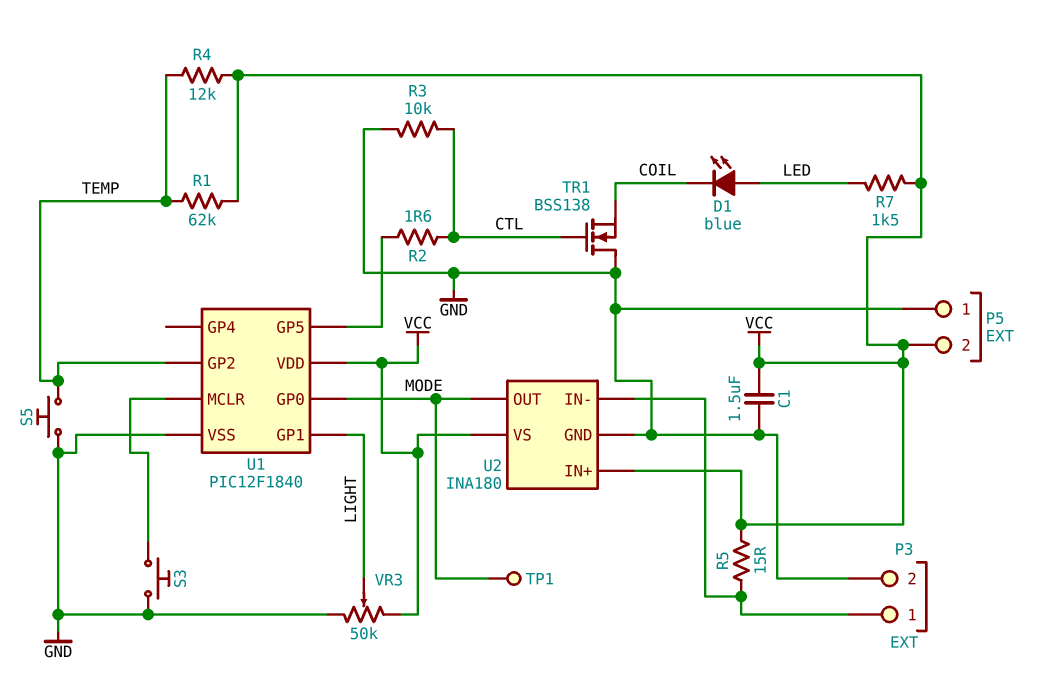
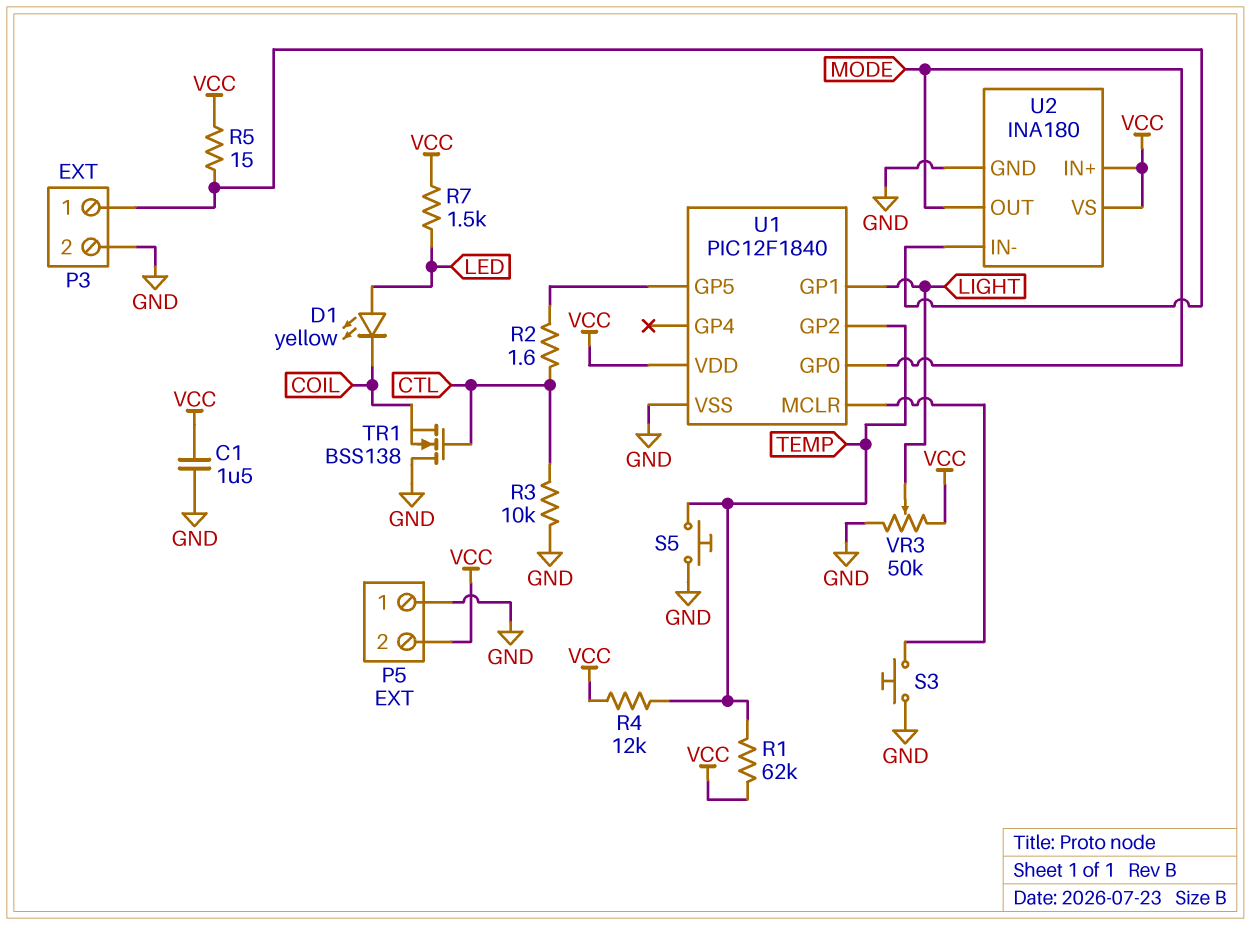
D1: LED blue (A LED, K COIL) -> LED yellow (A LED, K COIL)
TP1: test point (MODE) -> none

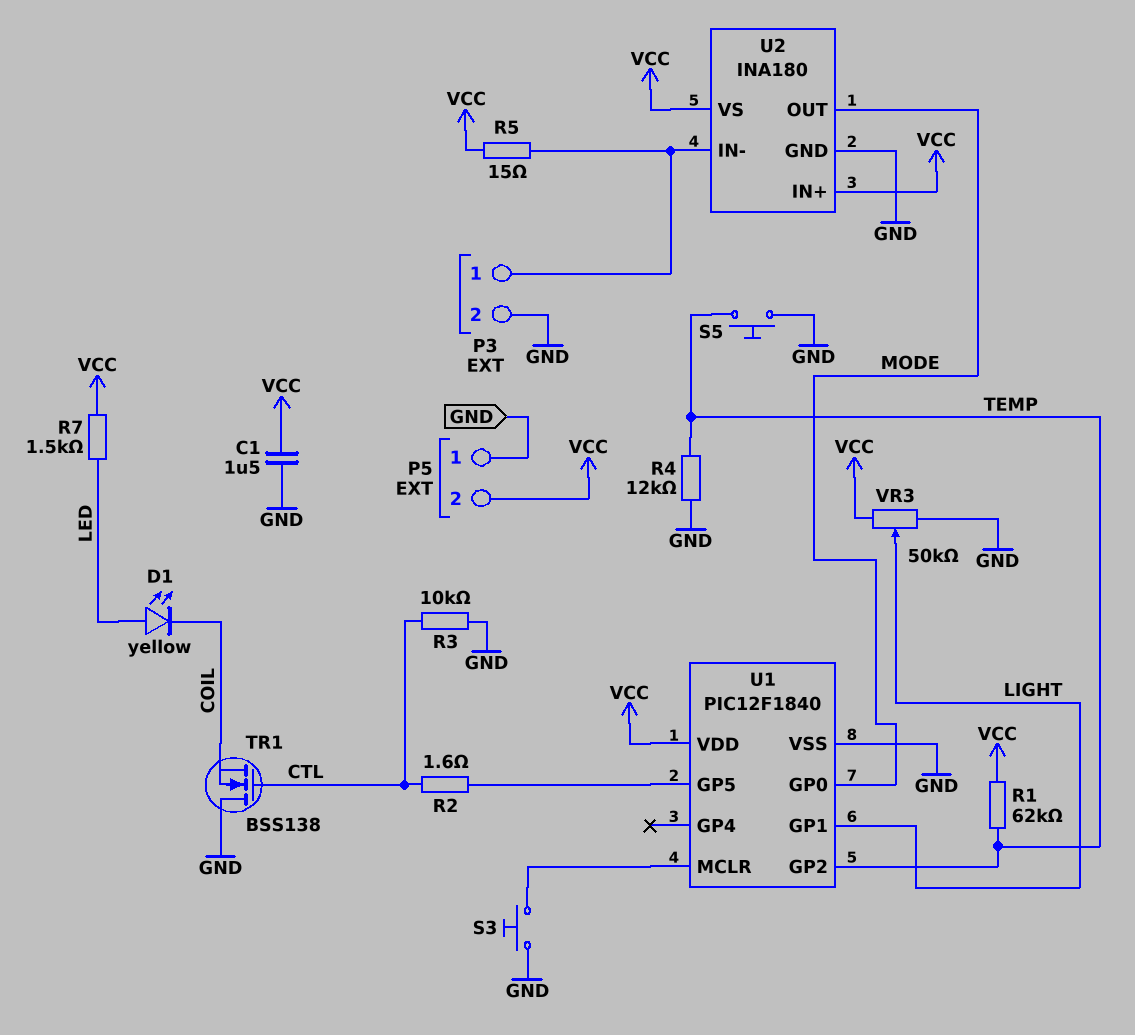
R4: 12k (TEMP, VCC) -> 12k (GND, TEMP)

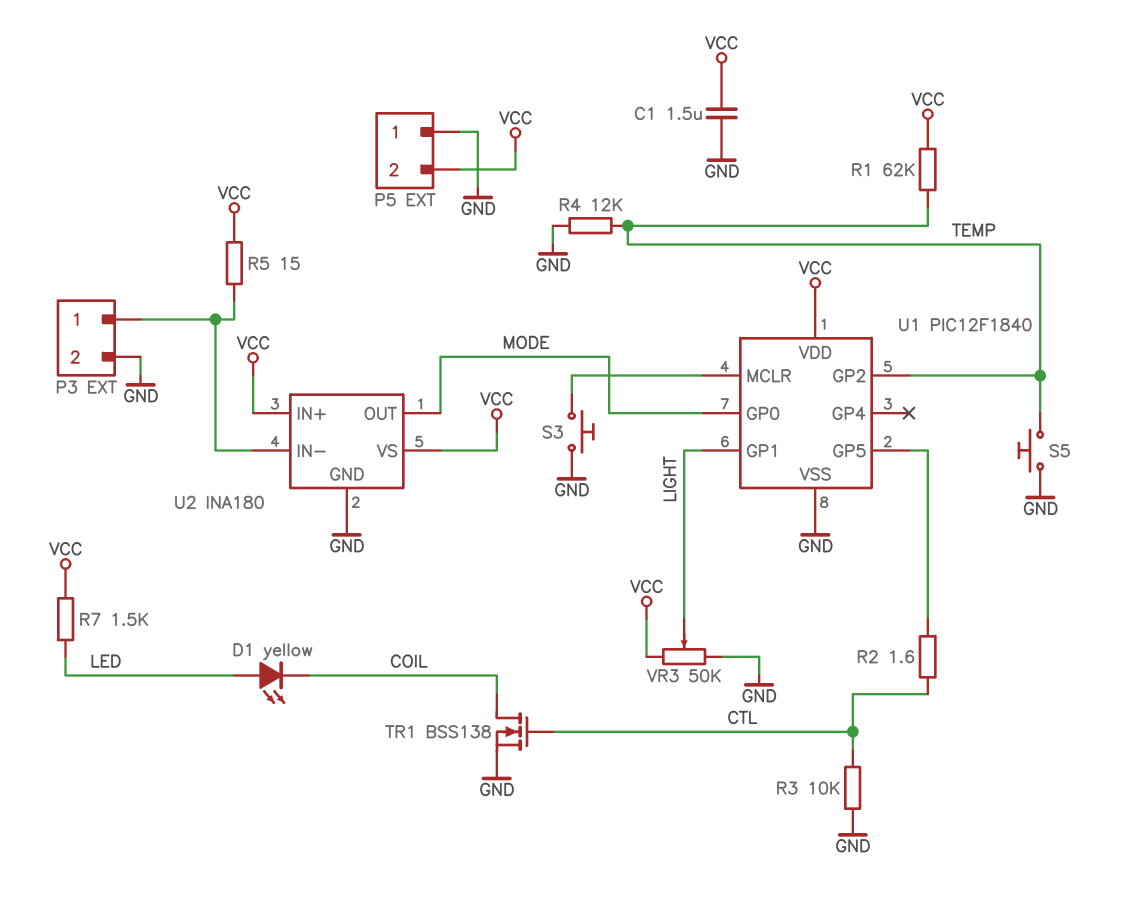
TR1: NMOS BSS138 (G CTL, D GND, S COIL) -> NMOS BSS138 (G CTL, D COIL, S GND)

